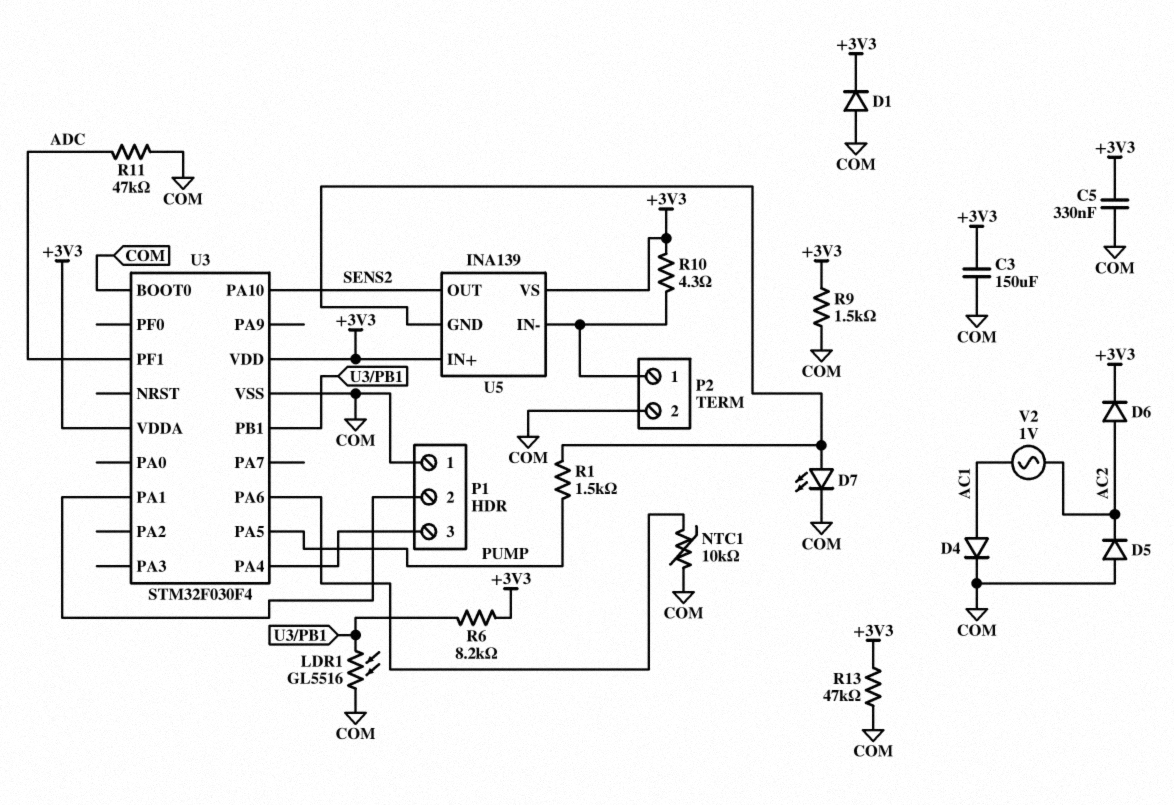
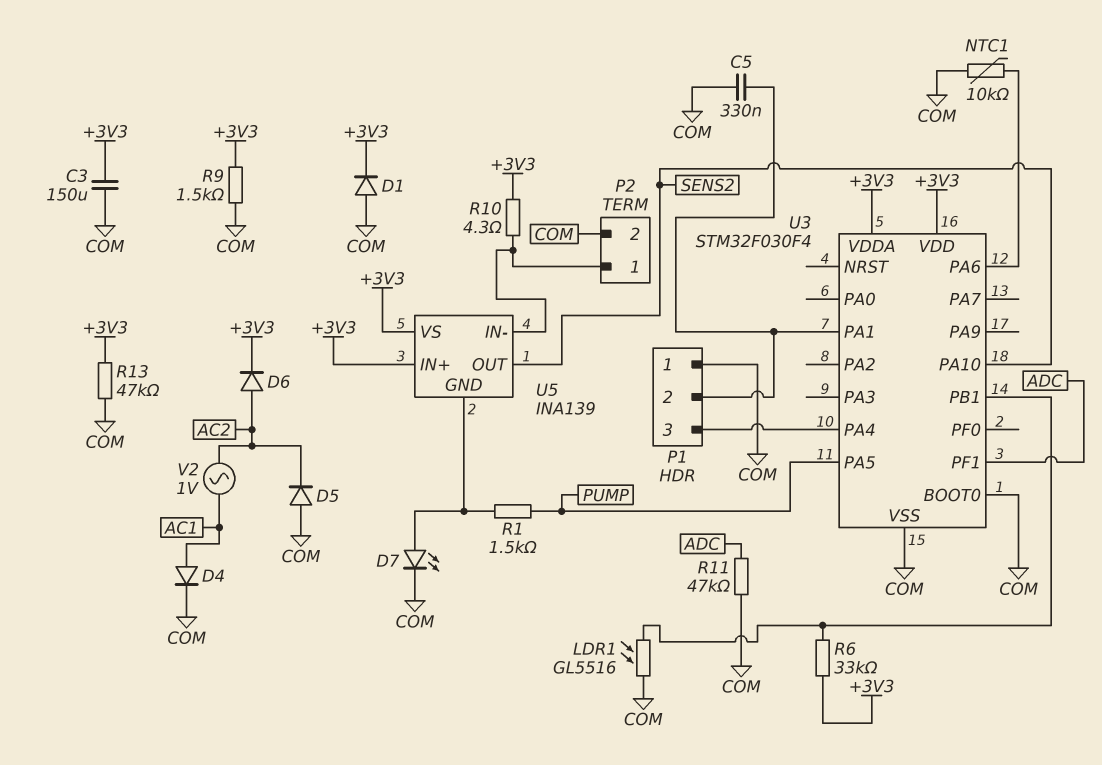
C5: 330nF (+3V3, COM) -> 330nF (COM, P1/2)
R6: 8.2k (+3V3, U3/PB1) -> 33k (+3V3, U3/PB1)

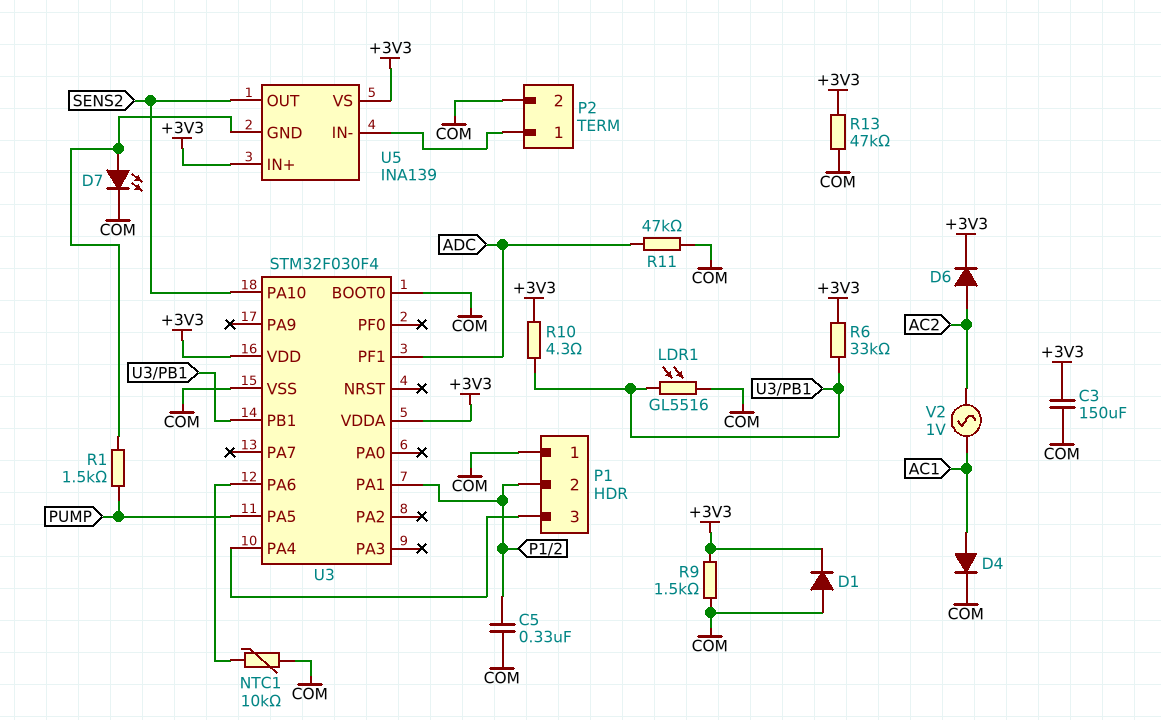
D5: diode (A COM, K AC2) -> none
R10: 4.3 (+3V3, P2/1) -> 4.3 (+3V3, U3/PB1)

